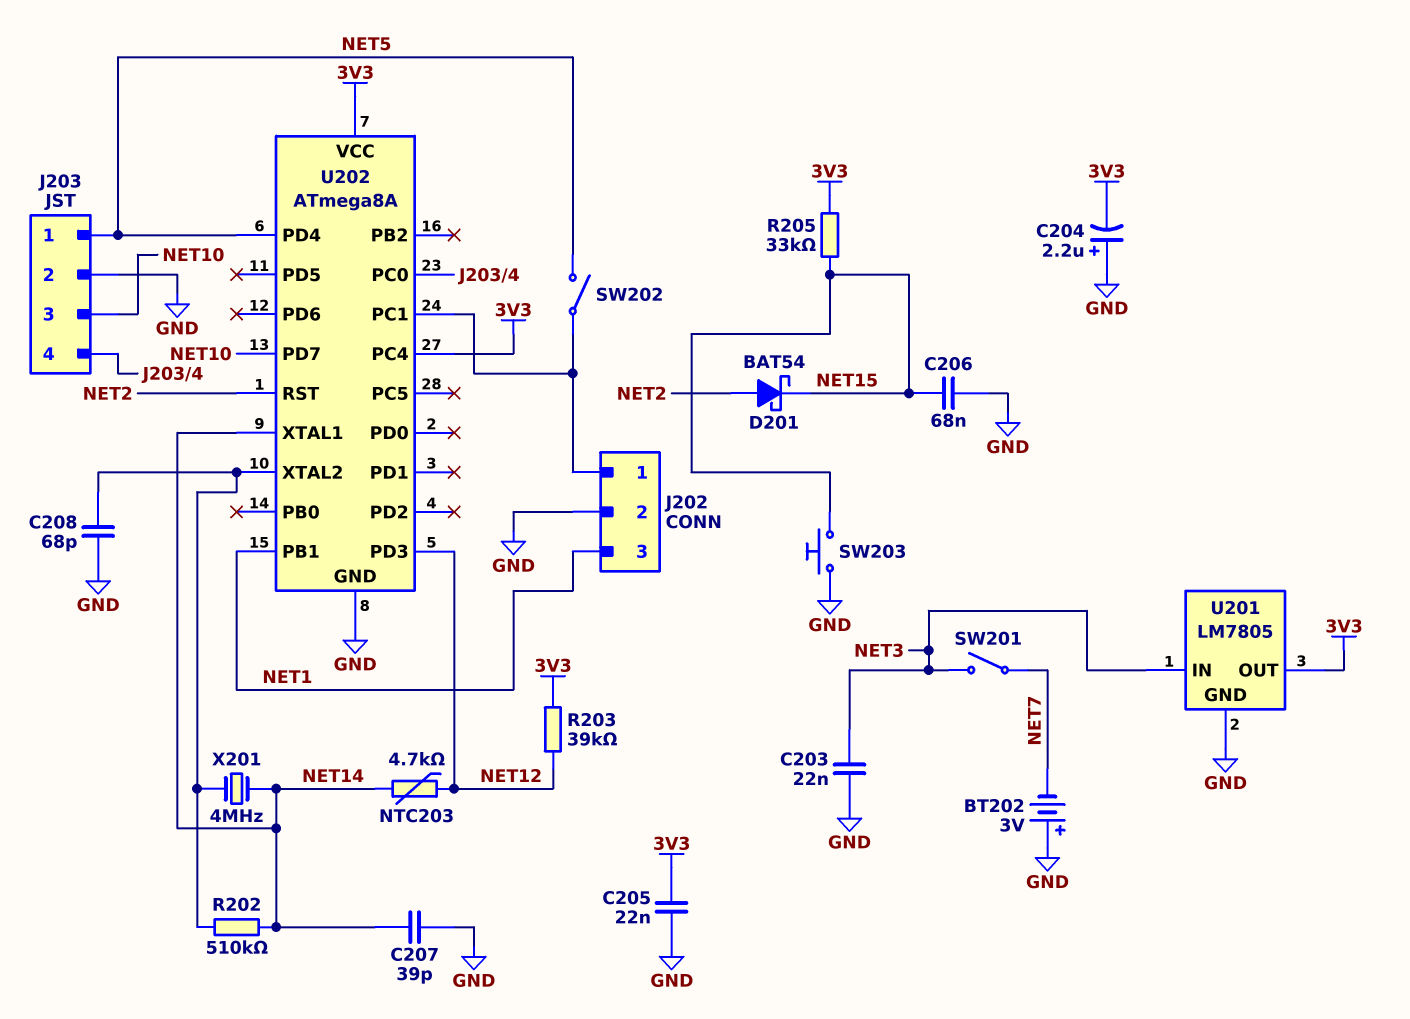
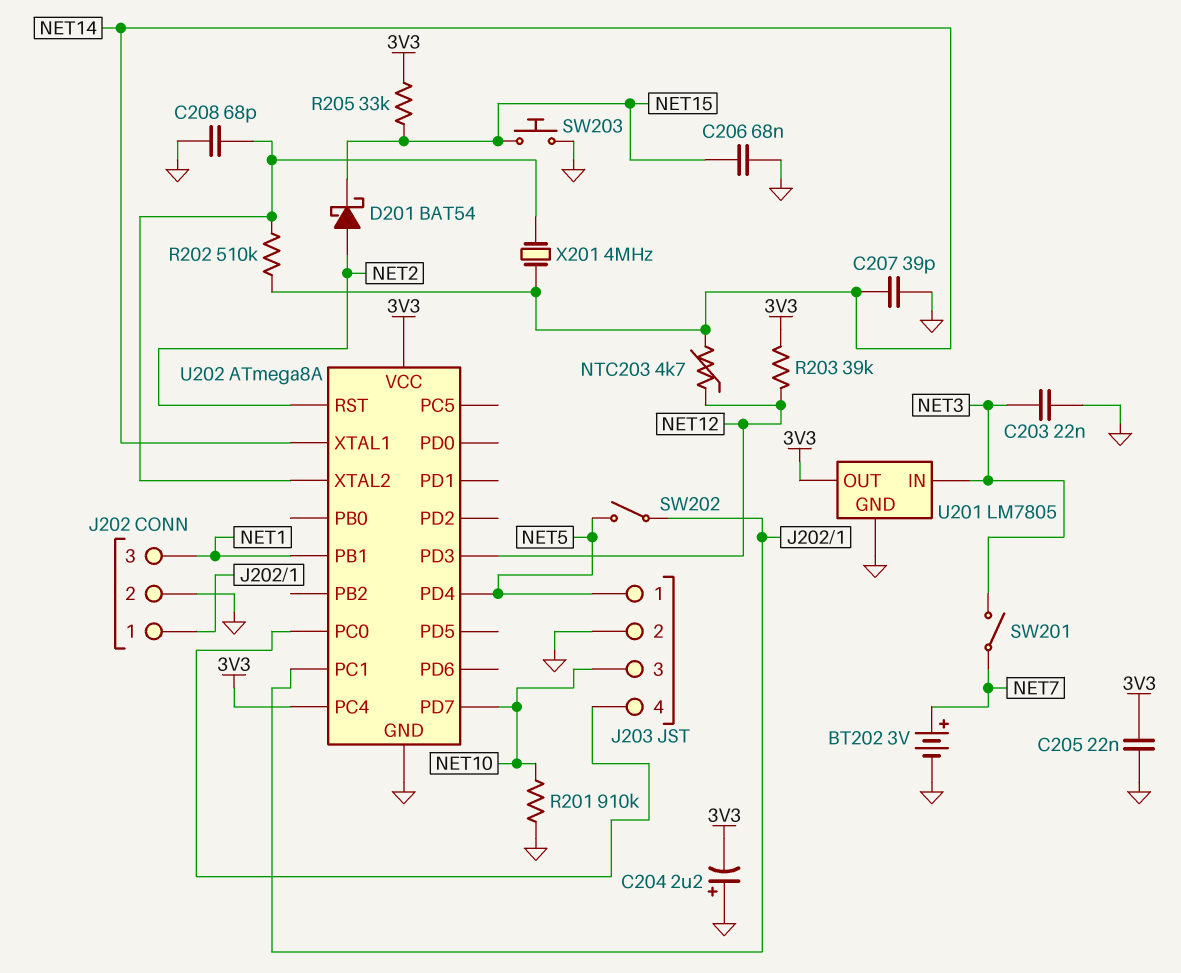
BT202: 3V (plus GND, minus NET7) -> 3V (plus NET7, minus GND)
R201: none -> 910k (GND, NET10)

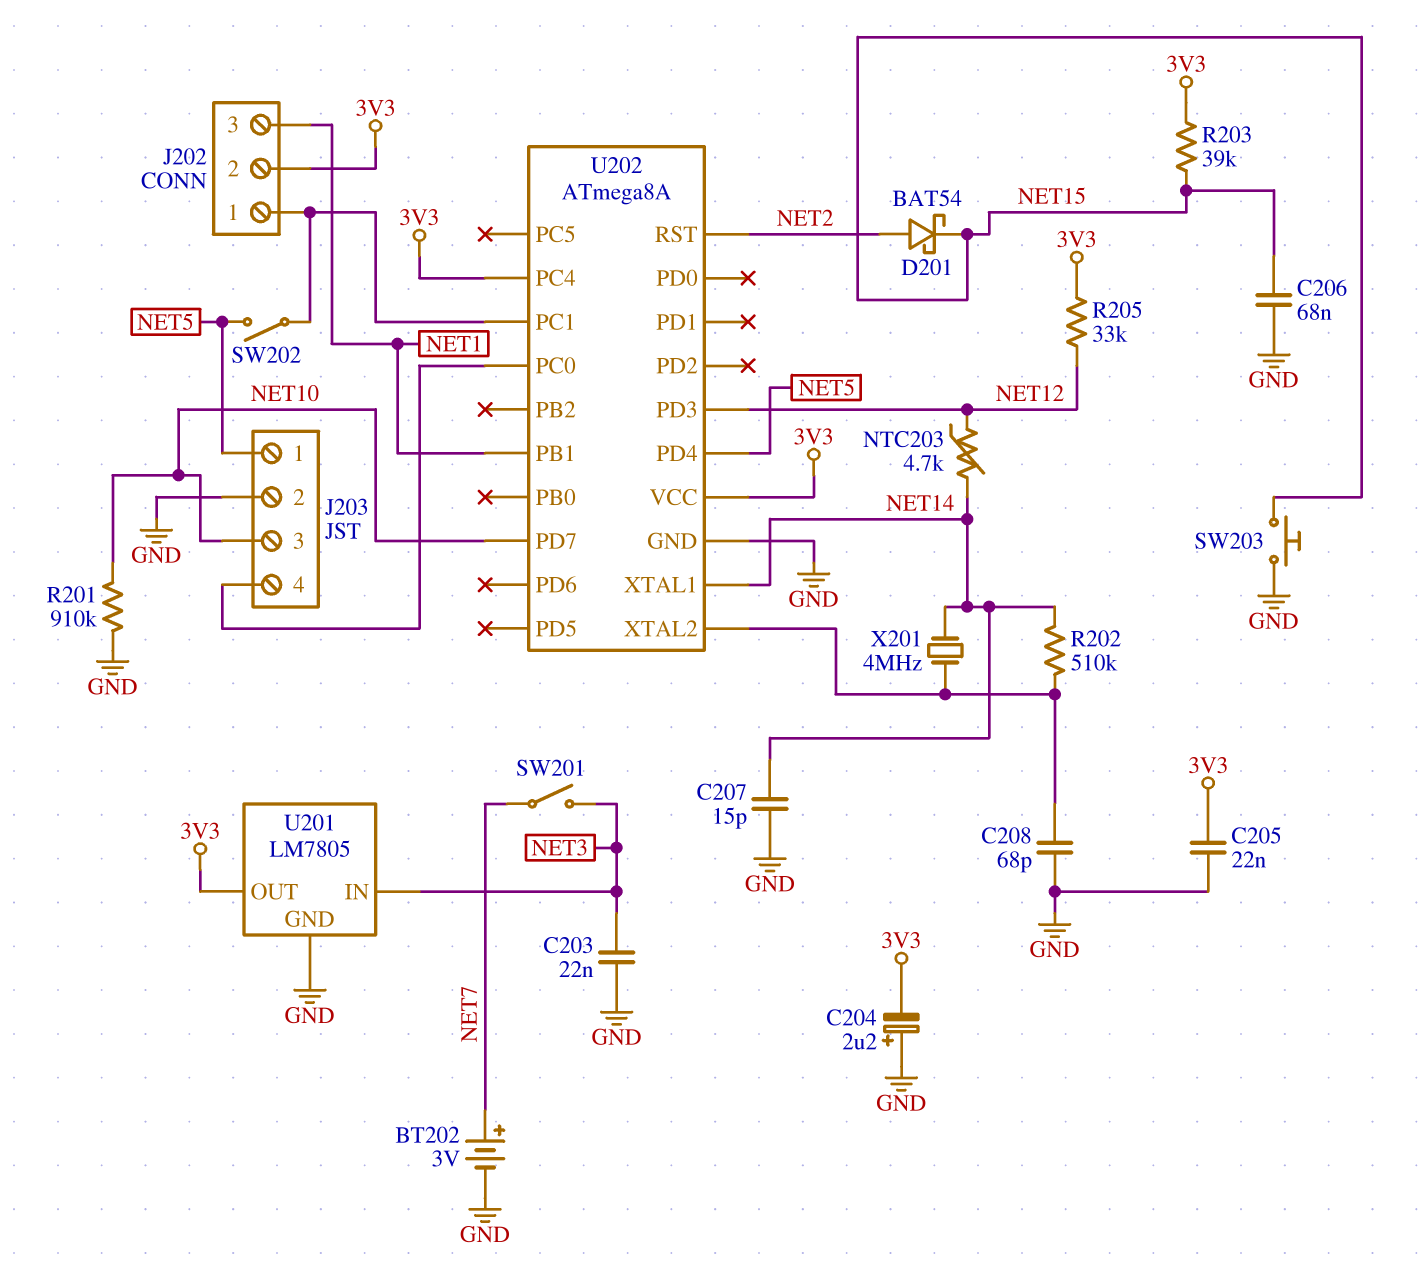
C207: 39pF (GND, NET14) -> 15pF (GND, NET14)
J202 pin 2: GND -> 3V3
R203: 39k (3V3, NET12) -> 39k (3V3, NET15)
R205: 33k (3V3, NET15) -> 33k (3V3, NET12)

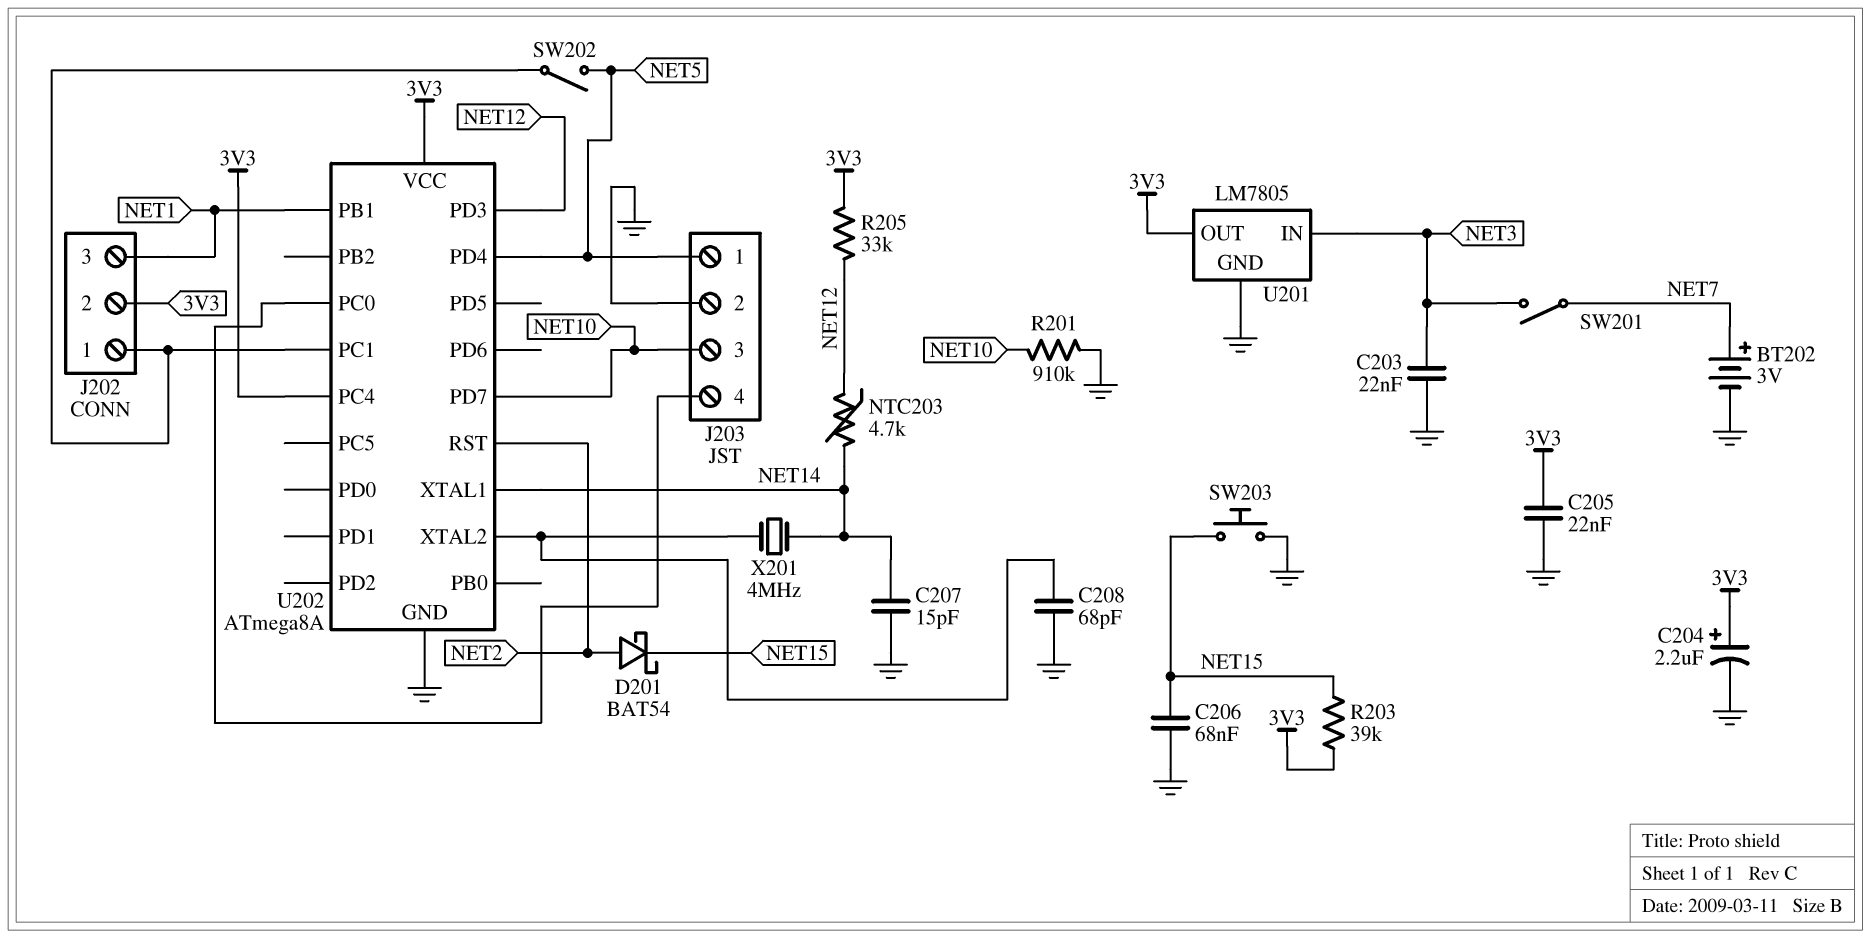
C204: 2.2uF (plus GND, minus 3V3) -> 2.2uF (plus 3V3, minus GND)
R202: 510k (NET14, U202/XTAL2) -> none

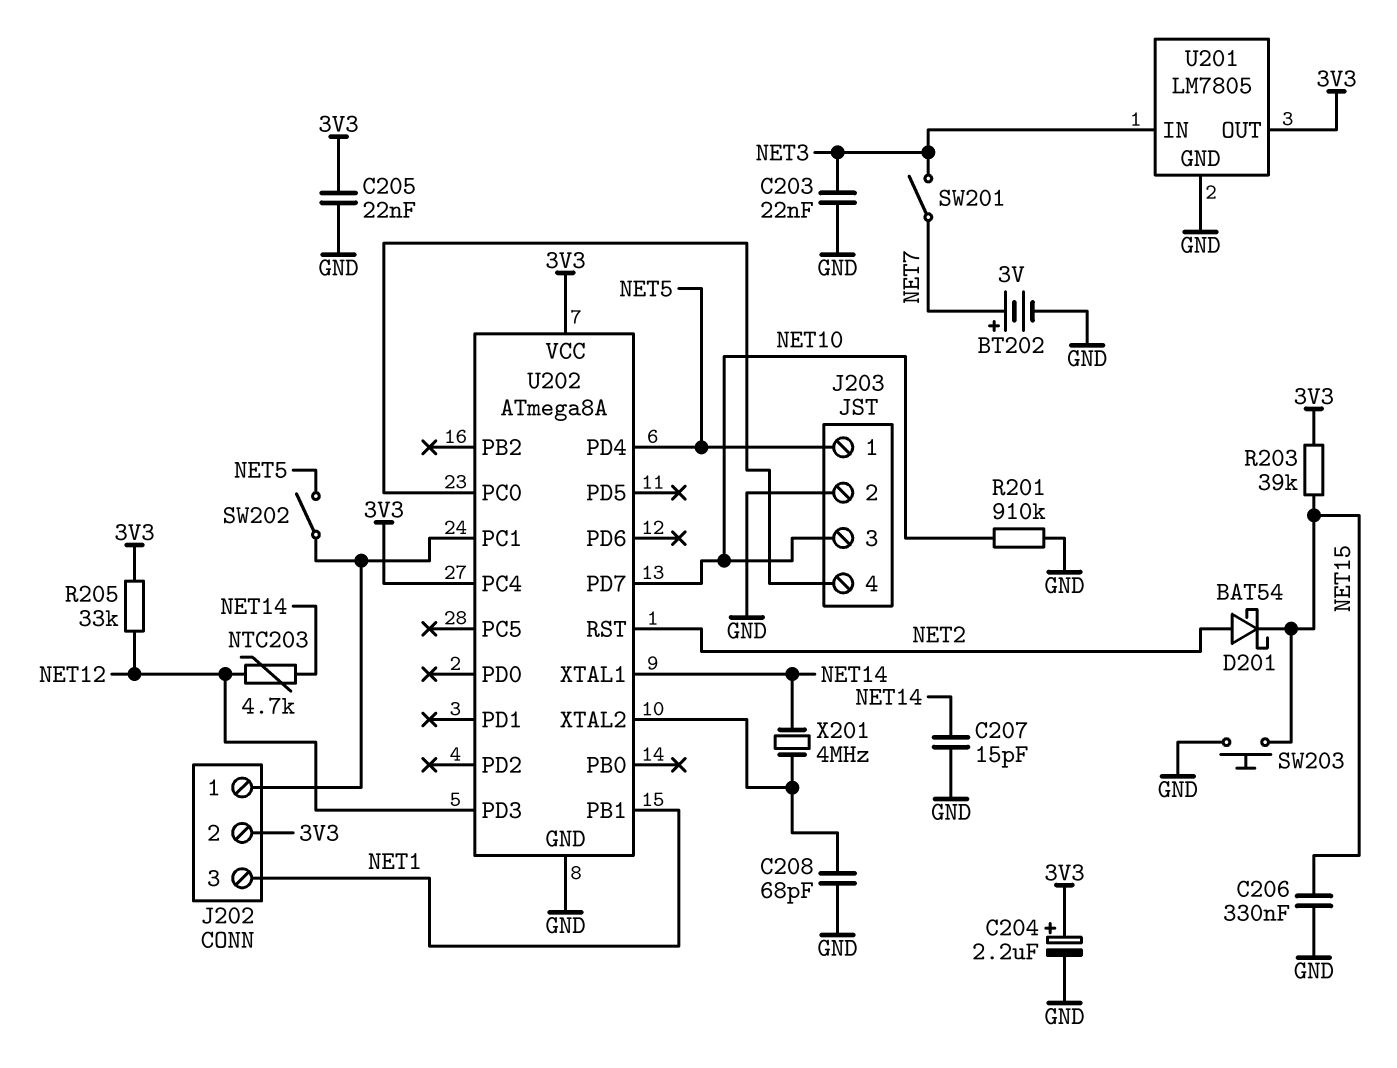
C206: 68nF (GND, NET15) -> 330nF (GND, NET15)

